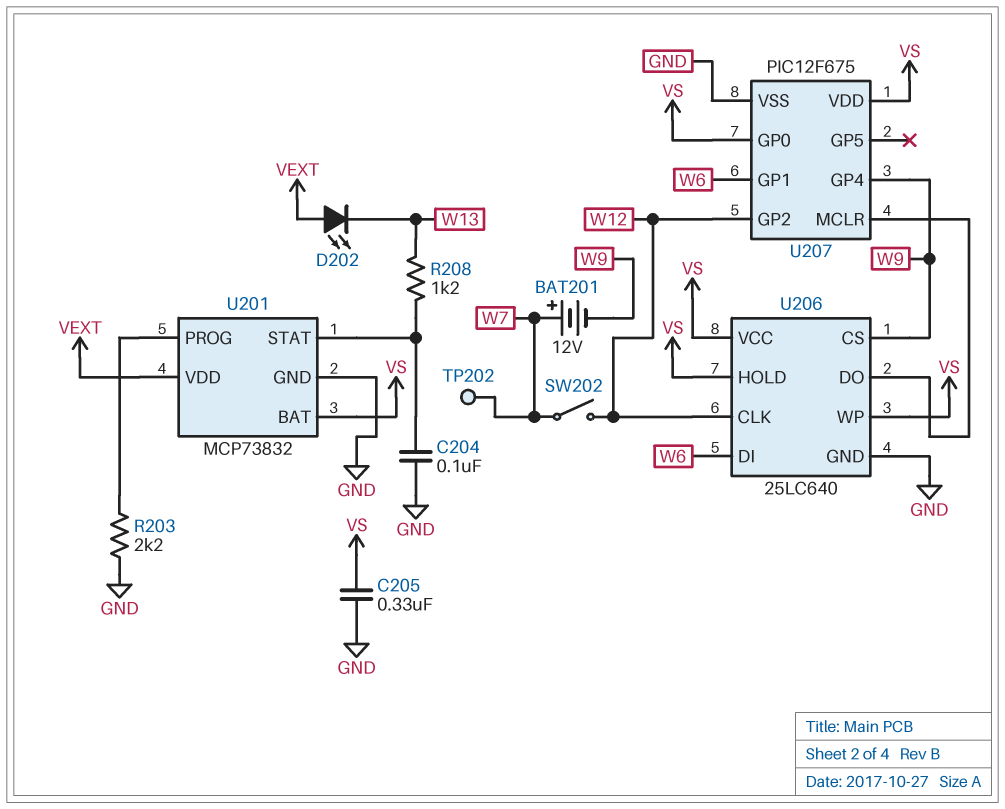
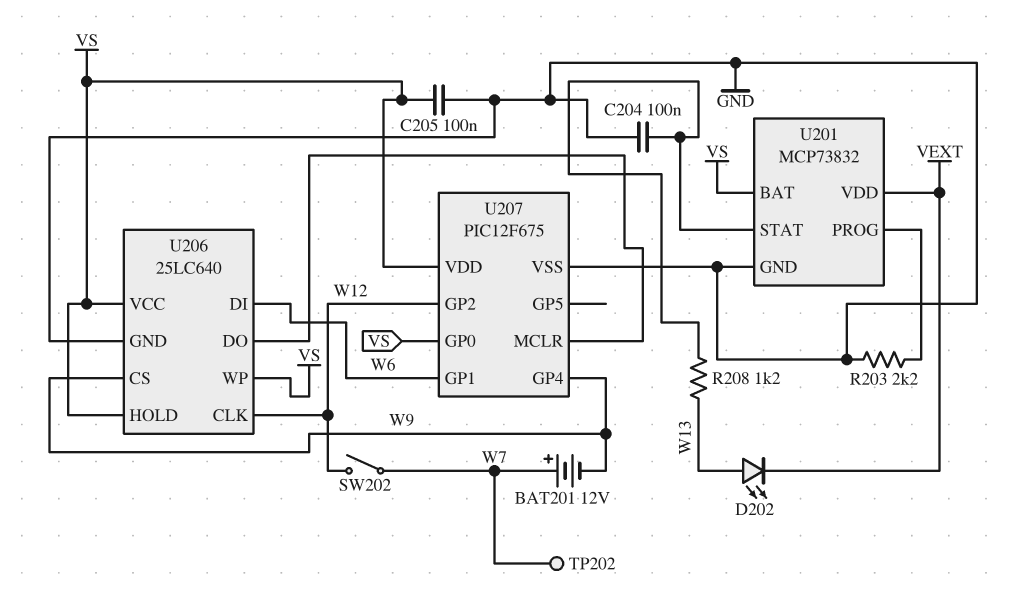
C205: 330nF (GND, VS) -> 100nF (GND, VS)
D202: LED (A VEXT, K W13) -> LED (A W13, K VEXT)

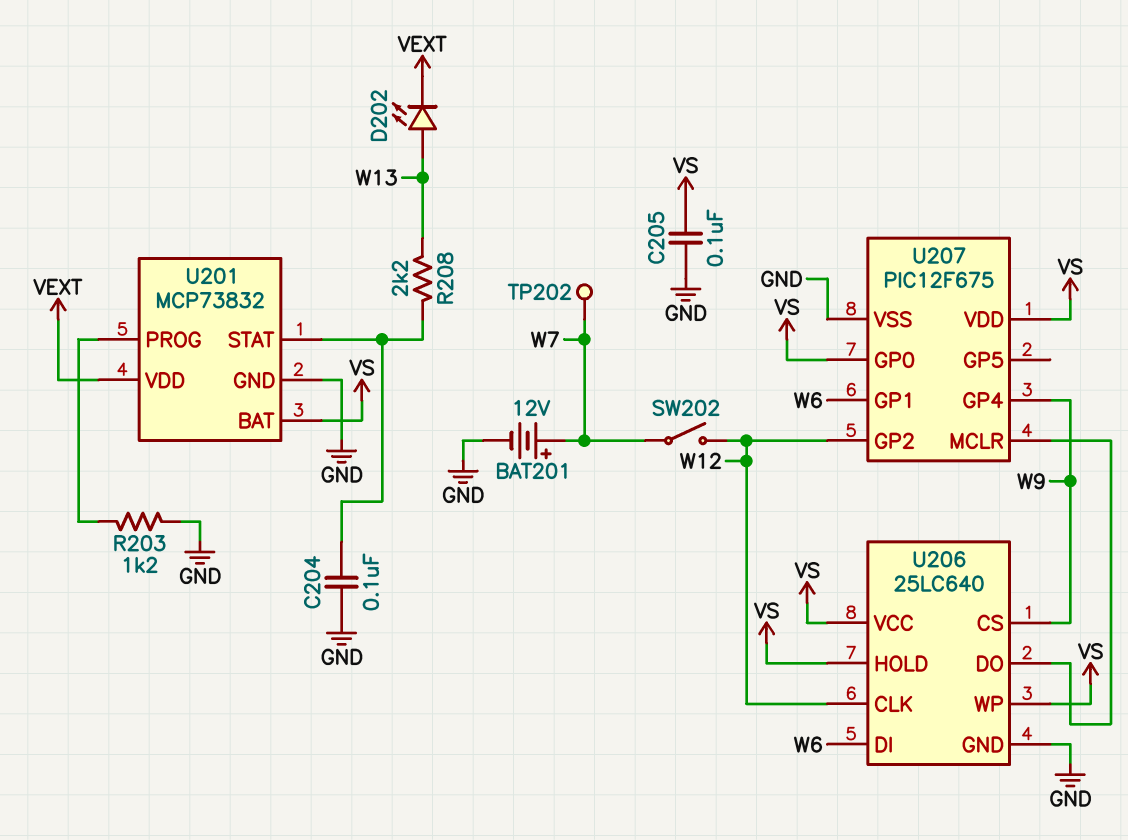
BAT201: 12V (plus W7, minus W9) -> 12V (plus W7, minus GND)
R203: 2.2k (GND, U201/PROG) -> 1.2k (GND, U201/PROG)
R208: 1.2k (U201/STAT, W13) -> 2.2k (U201/STAT, W13)

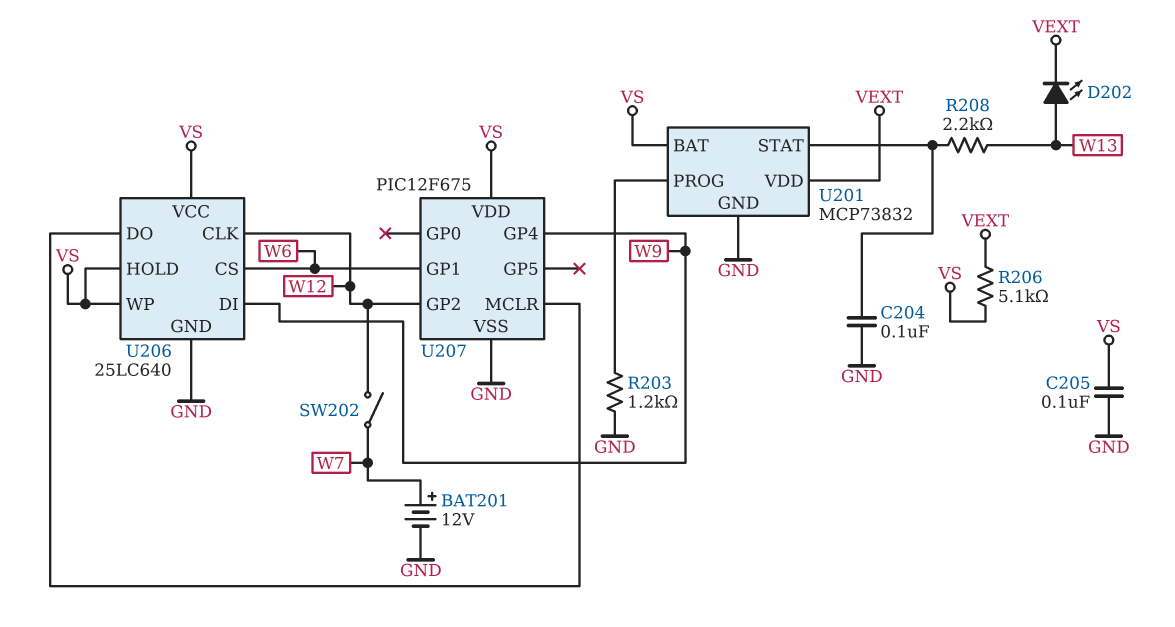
R206: none -> 5.1k (VEXT, VS)
TP202: test point (W7) -> none
U206 pin CS: W9 -> W6
U206 pin DI: W6 -> W9
U207 pin GP0: VS -> none

